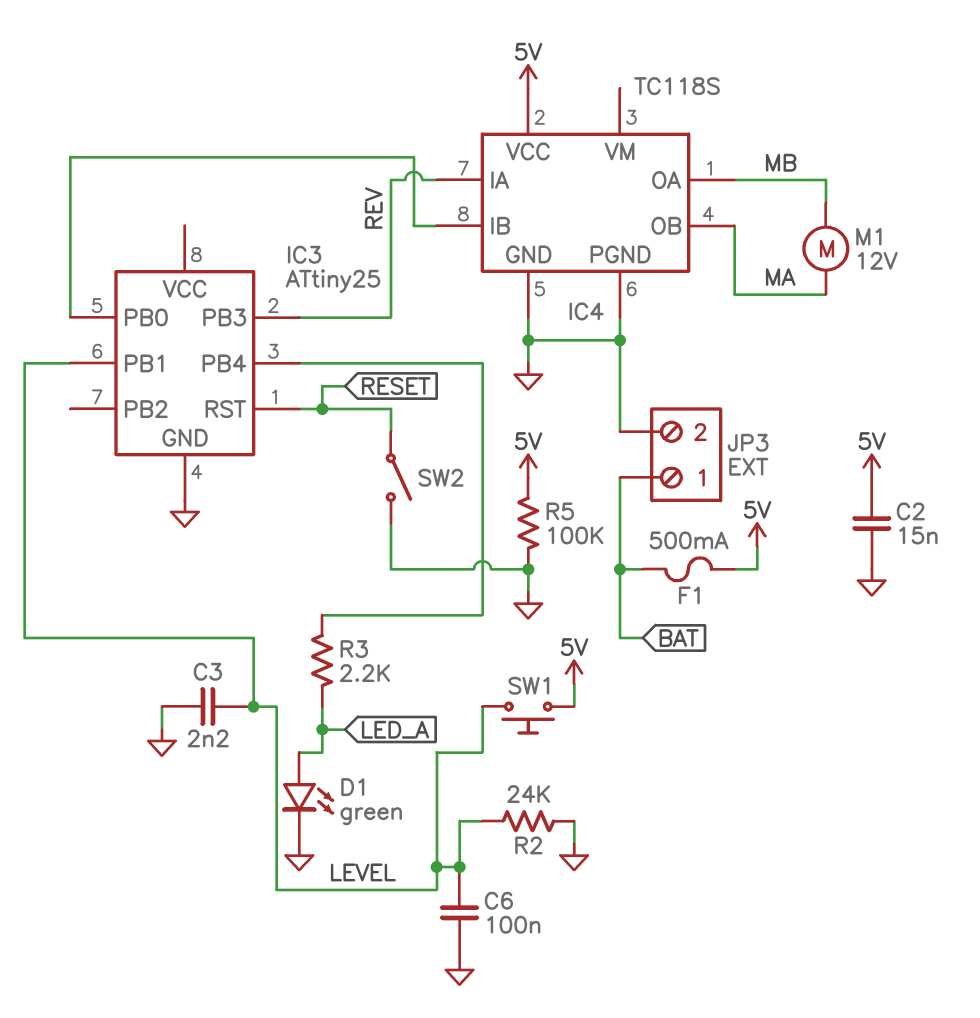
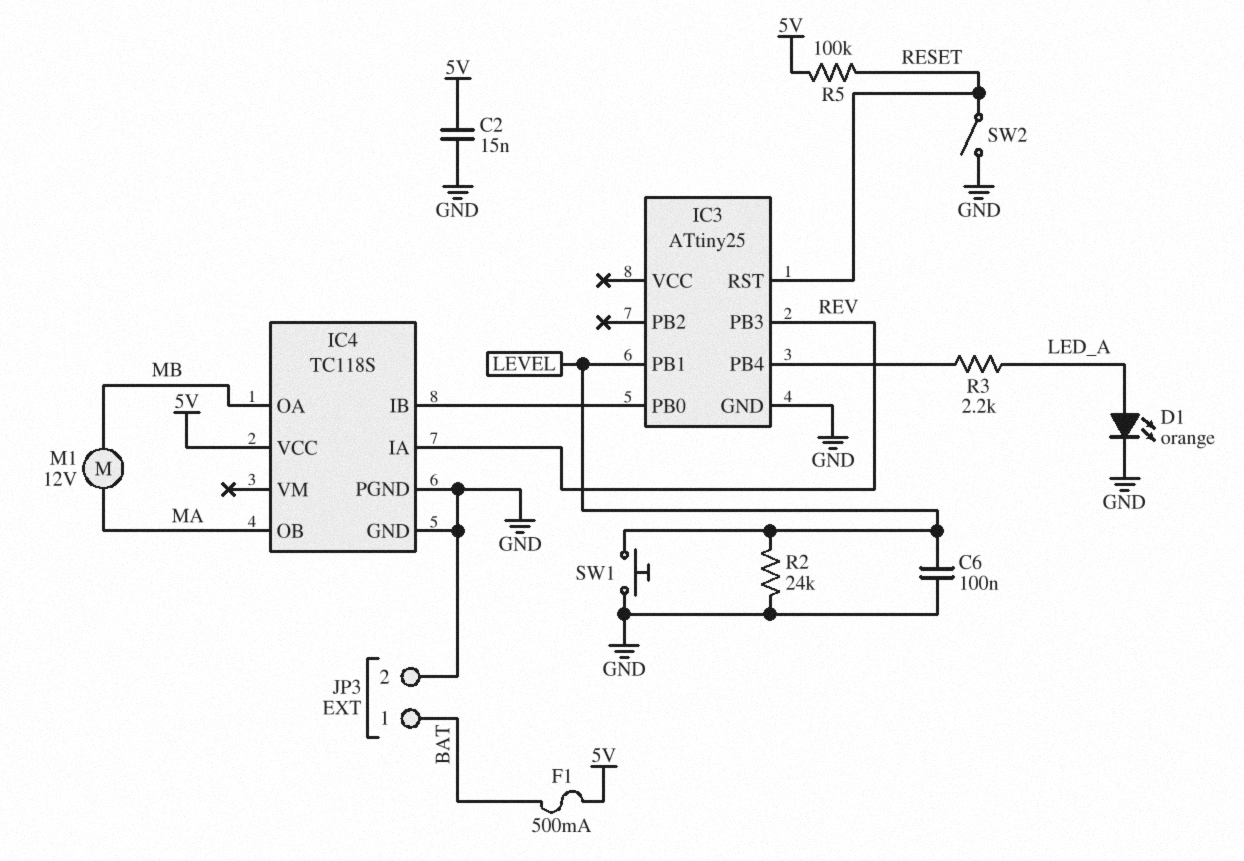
C3: 2.2nF (GND, LEVEL) -> none
D1: LED green (A LED_A, K GND) -> LED orange (A LED_A, K GND)
R5: 100k (5V, GND) -> 100k (5V, RESET)
SW1: button (5V, LEVEL) -> button (GND, LEVEL)

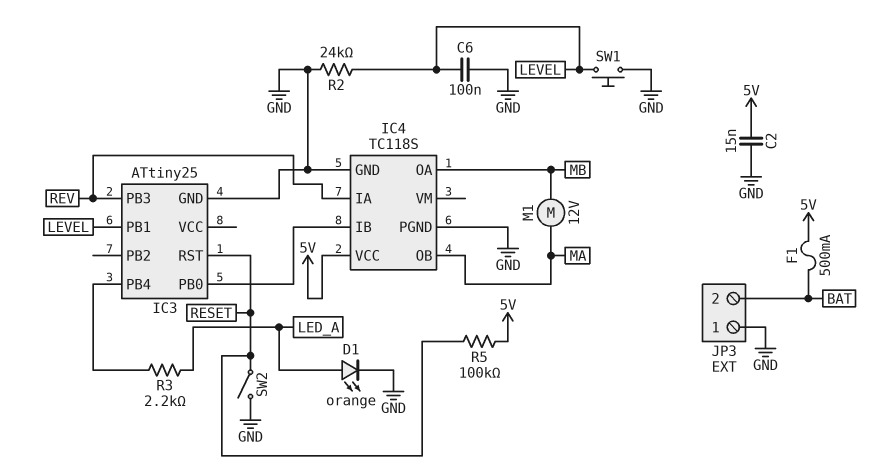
JP3 pin 1: BAT -> GND
JP3 pin 2: GND -> BAT

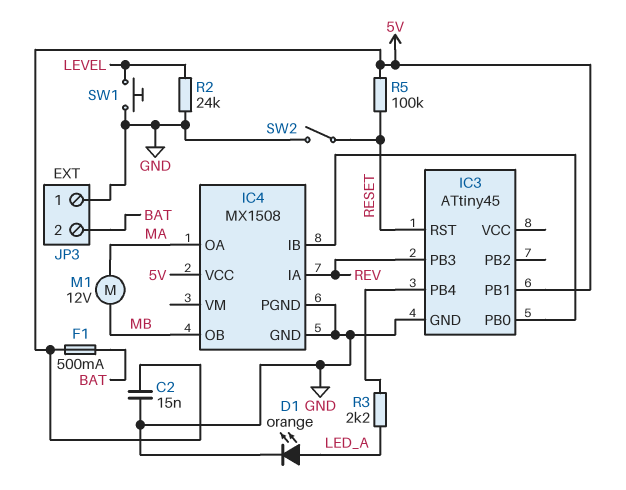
C6: 100nF (GND, LEVEL) -> none
IC3: ATtiny25 -> ATtiny45
IC3 pin PB1: LEVEL -> 5V
IC4: TC118S -> MX1508
IC4 pin OA: MB -> MA
IC4 pin OB: MA -> MB

